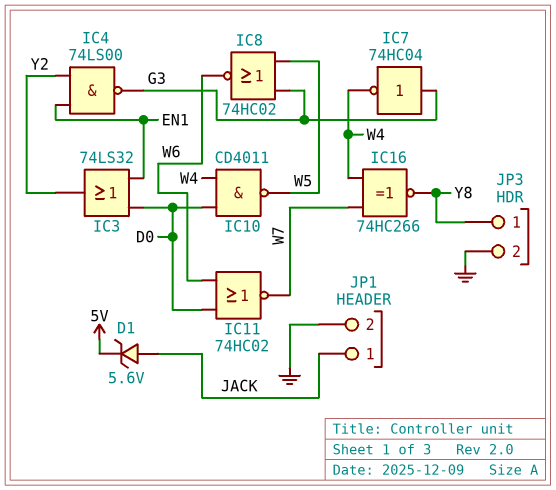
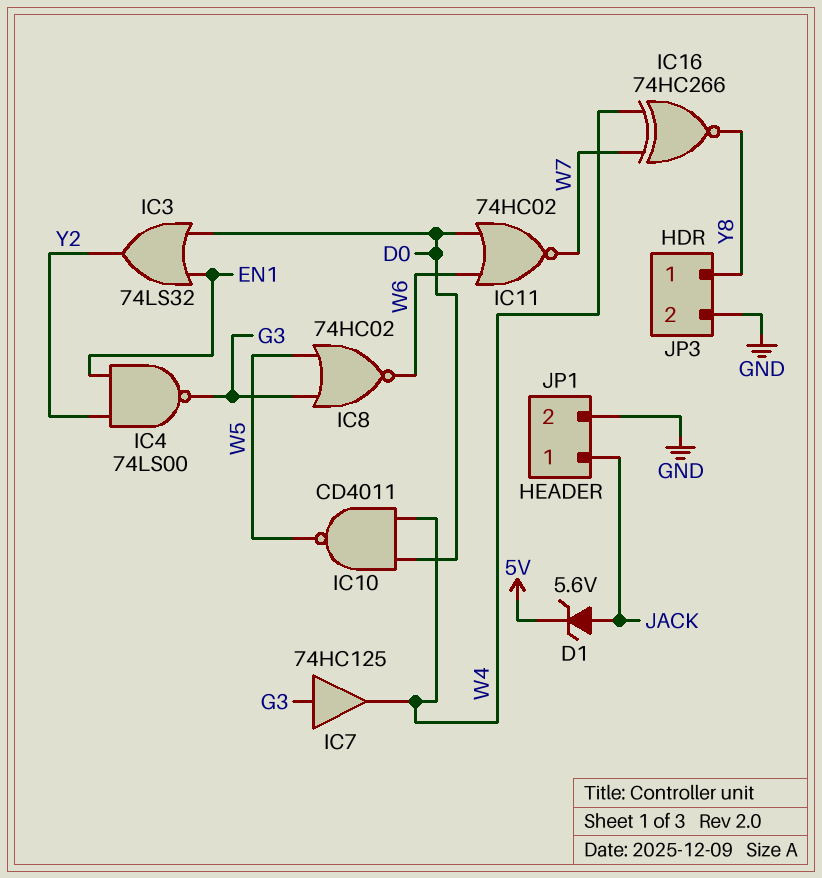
IC7: NOT 74HC04 (in G3, out W4) -> buffer 74HC125 (in G3, out W4)

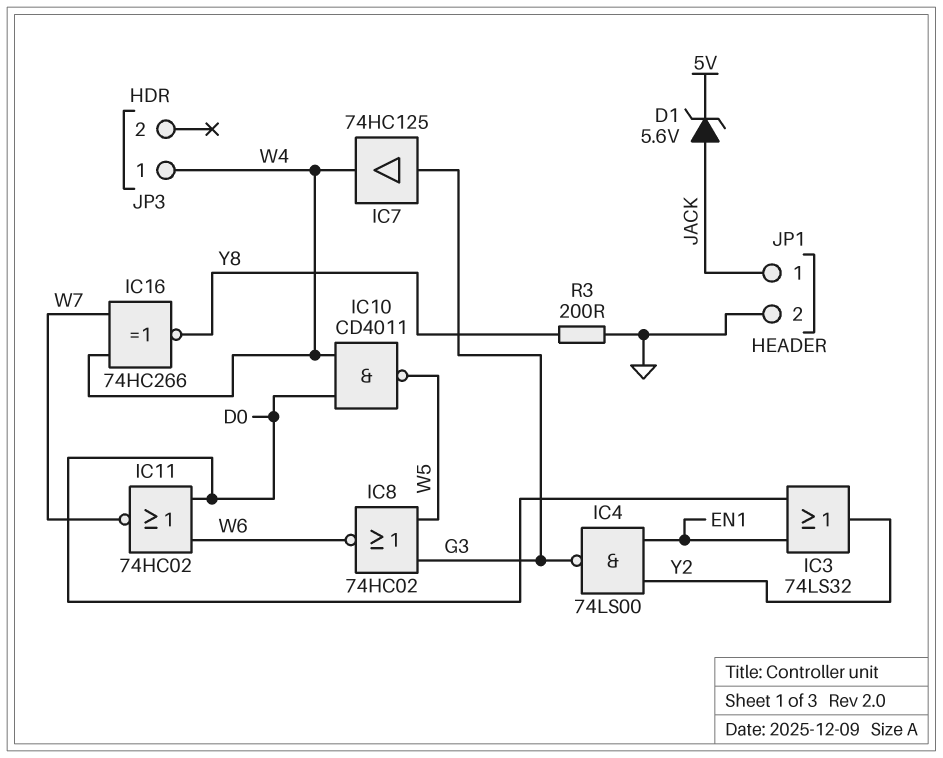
JP3 pin 1: Y8 -> W4
JP3 pin 2: GND -> none
R3: none -> 200 (GND, Y8)

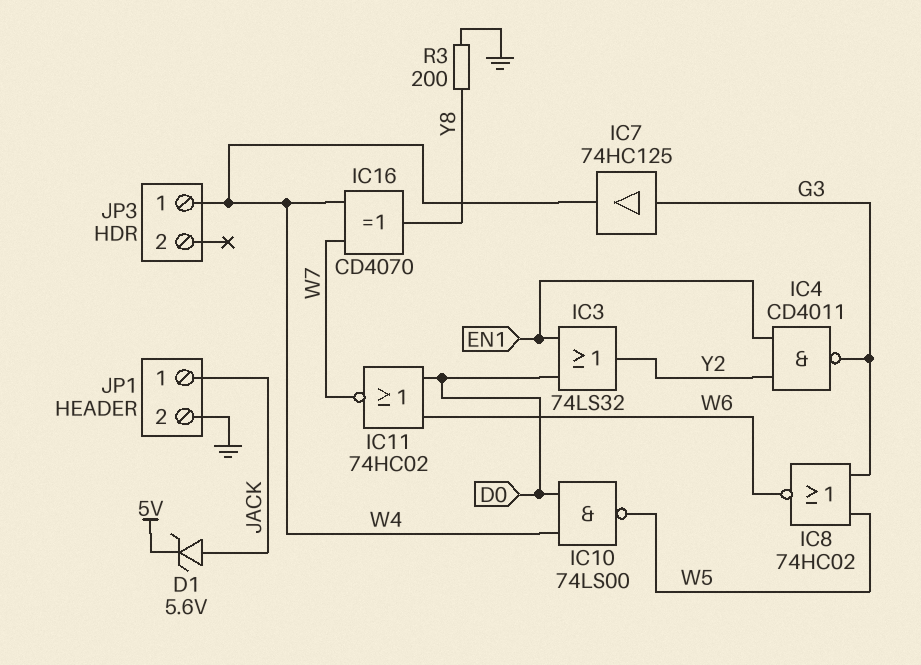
IC4: NAND 74LS00 (in EN1, in Y2, out G3) -> NAND CD4011 (in EN1, in Y2, out G3)
IC10: NAND CD4011 (in D0, in W4, out W5) -> NAND 74LS00 (in D0, in W4, out W5)
IC16: XNOR 74HC266 (in W4, in W7, out Y8) -> XOR CD4070 (in W4, in W7, out Y8)

